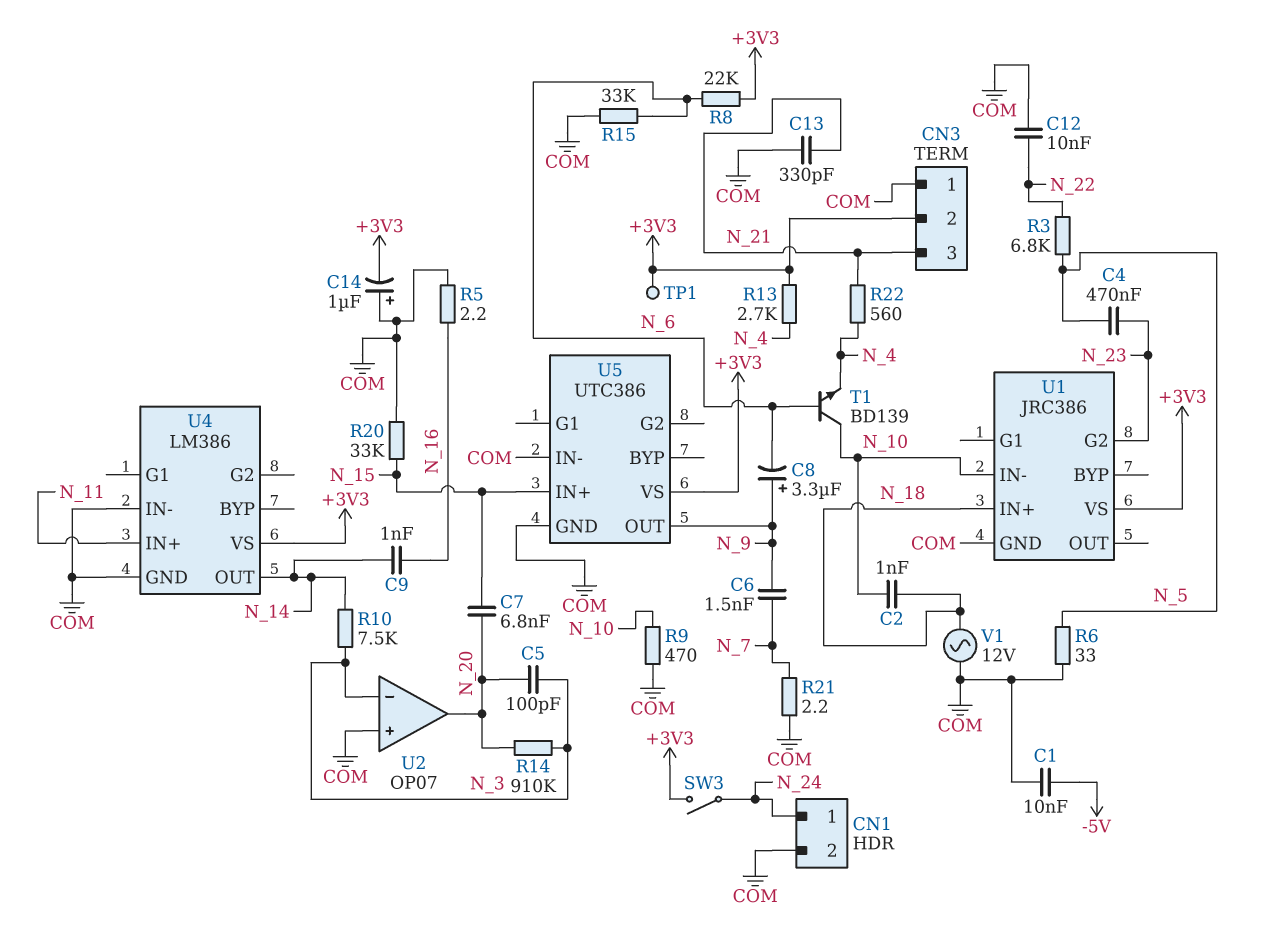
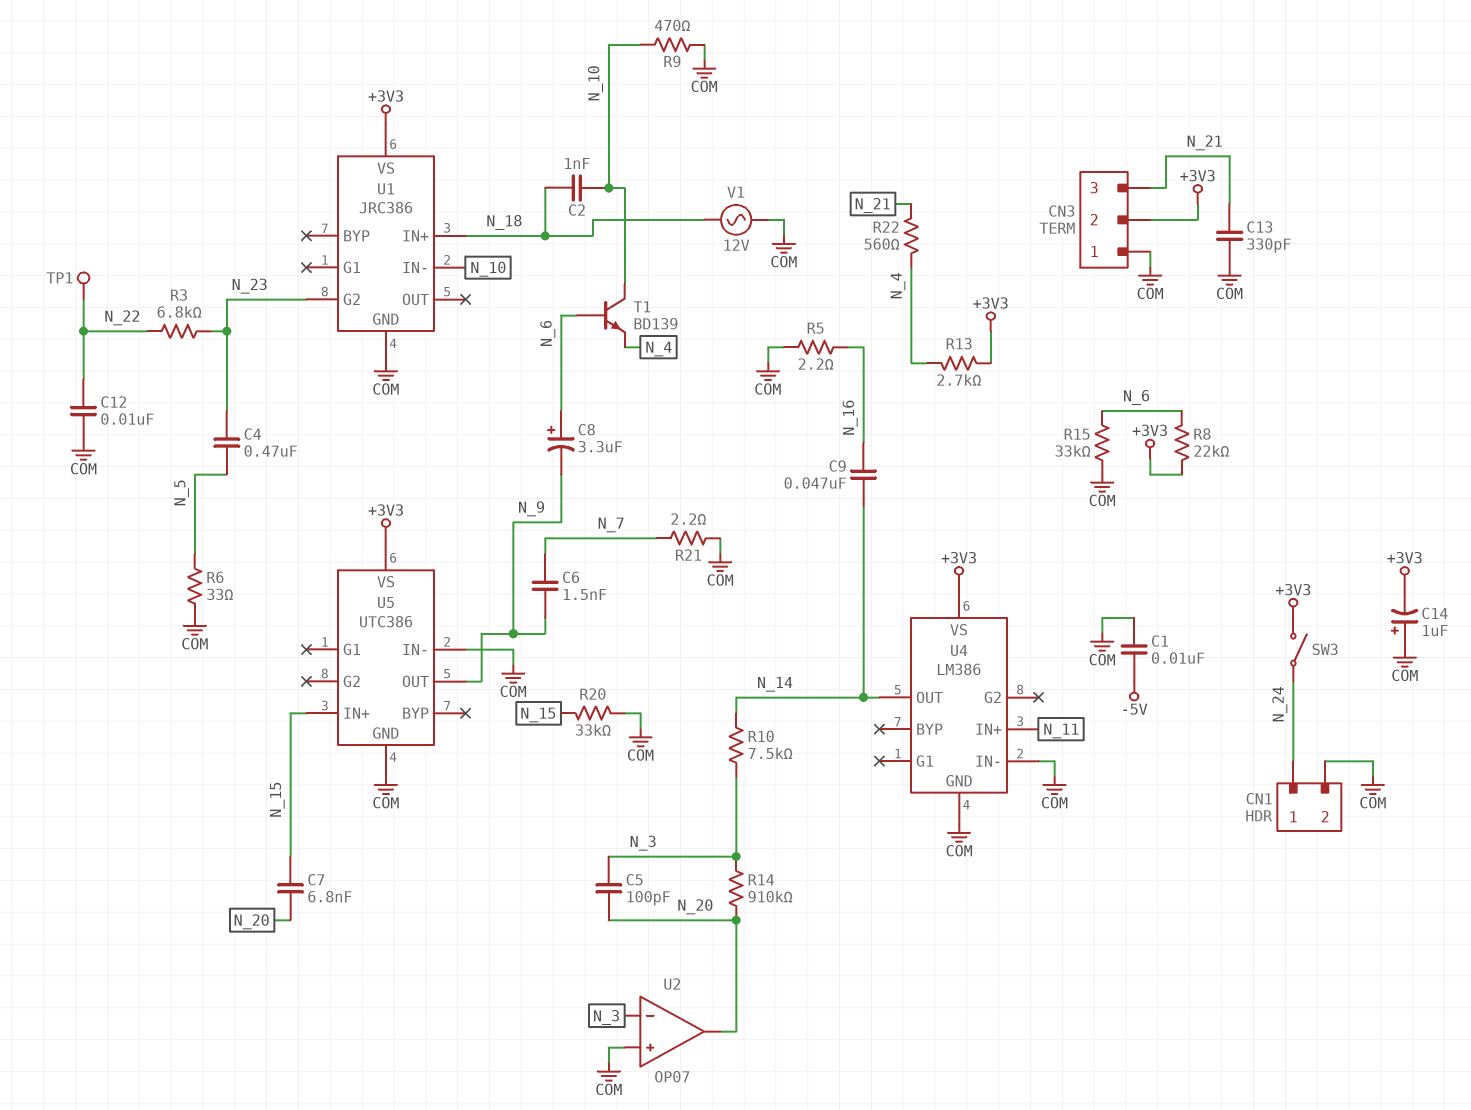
C8: 3.3uF (plus N_9, minus N_6) -> 3.3uF (plus N_6, minus N_9)
C9: 1nF (N_14, N_16) -> 47nF (N_14, N_16)
R3: 6.8k (N_5, N_22) -> 6.8k (N_22, N_23)
TP1: test point (+3V3) -> test point (N_22)

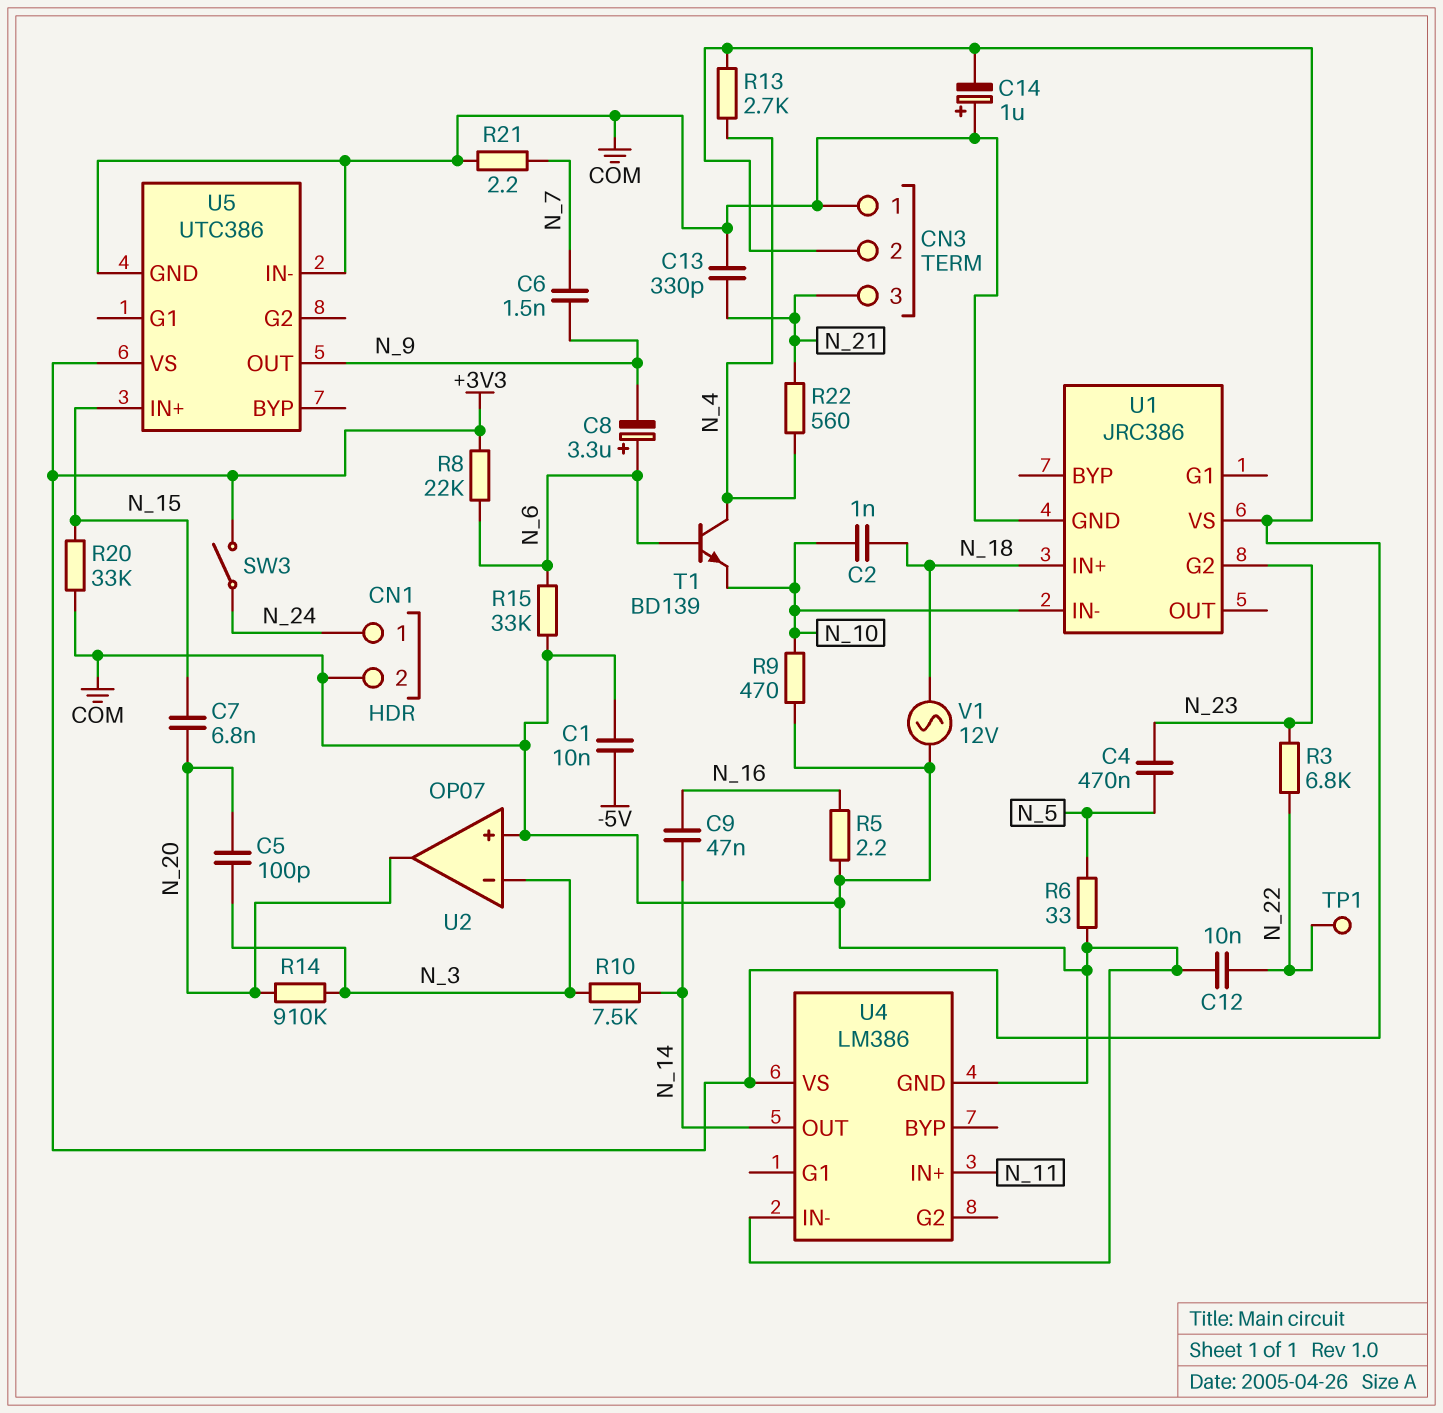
T1: NPN BD139 (B N_6, C N_10, E N_4) -> NPN BD139 (B N_6, C N_4, E N_10)

